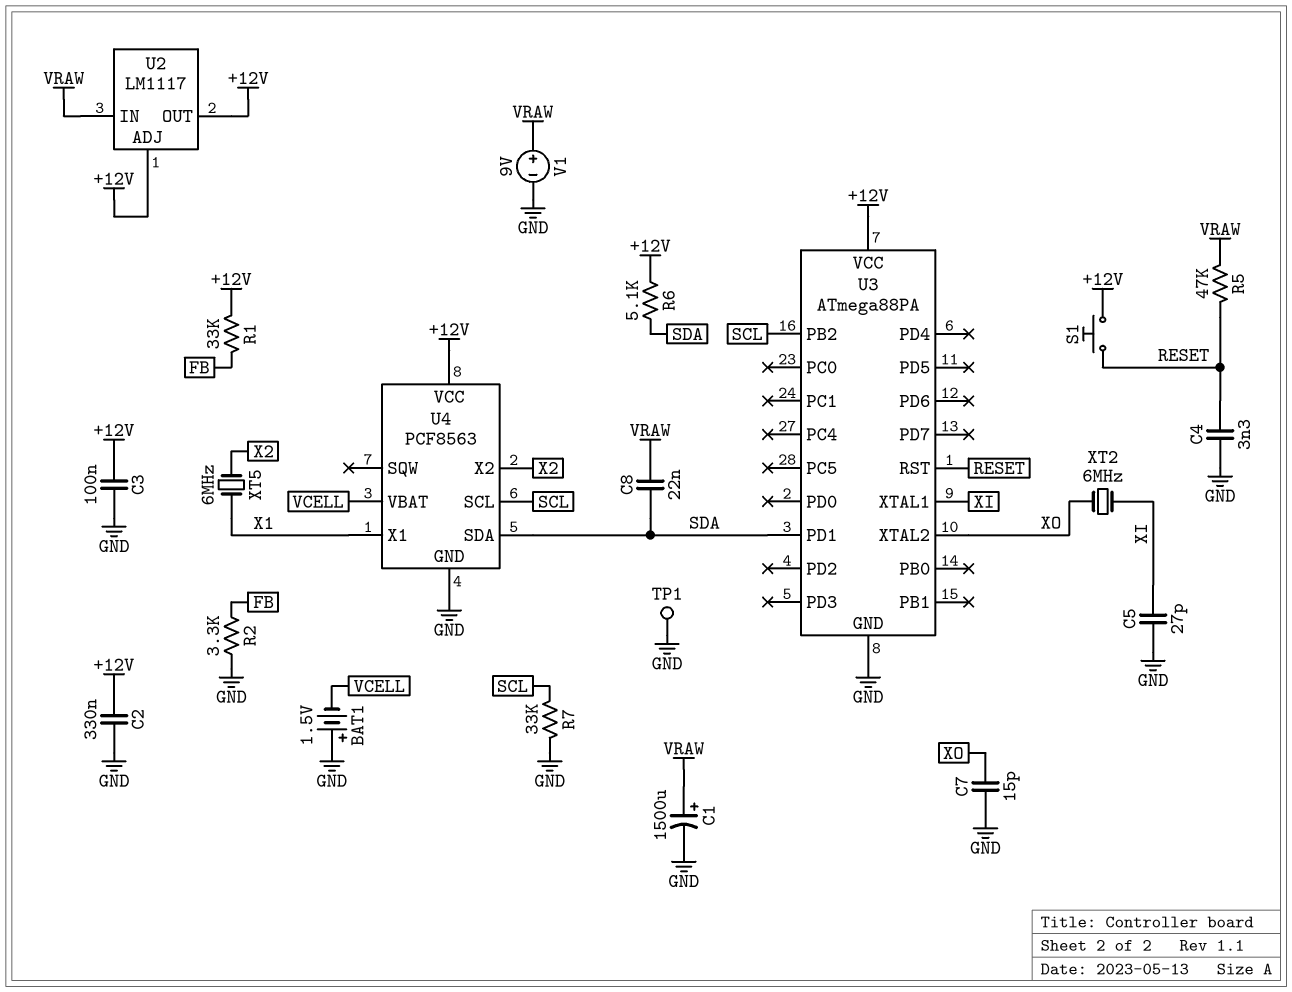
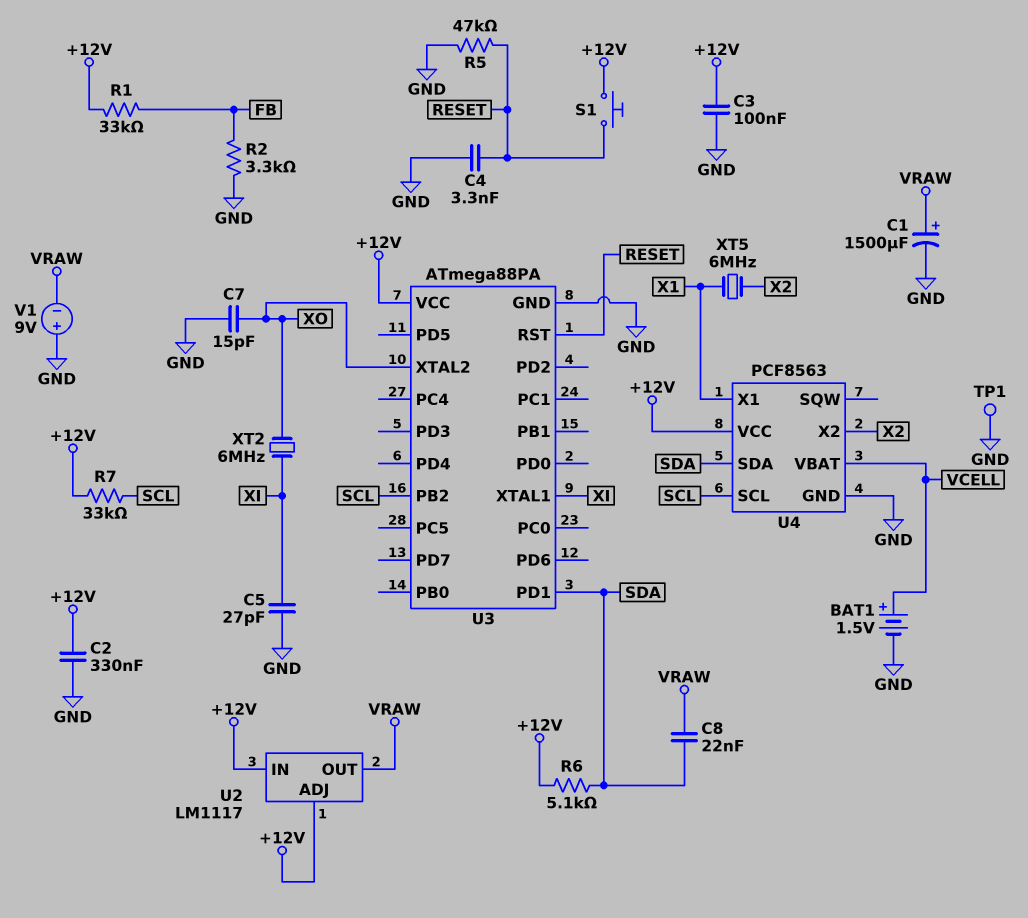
BAT1: 1.5V (plus GND, minus VCELL) -> 1.5V (plus VCELL, minus GND)
R5: 47k (RESET, VRAW) -> 47k (GND, RESET)
R7: 33k (GND, SCL) -> 33k (+12V, SCL)
U2 pin IN: VRAW -> +12V
U2 pin OUT: +12V -> VRAW
V1: 9V (plus VRAW, minus GND) -> 9V (plus GND, minus VRAW)

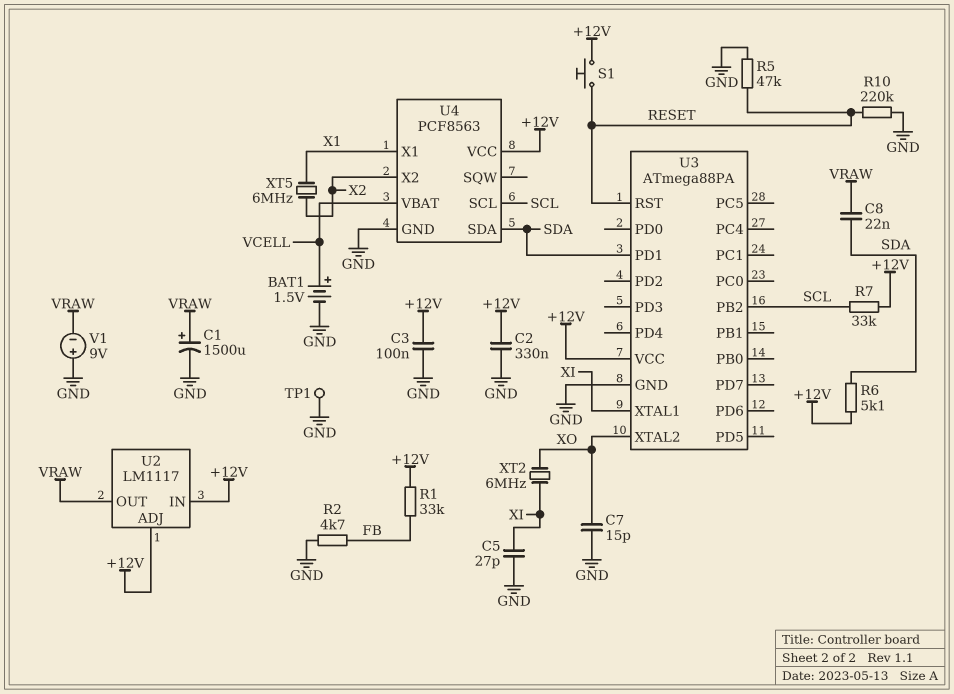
C4: 3.3nF (GND, RESET) -> none
R2: 3.3k (FB, GND) -> 4.7k (FB, GND)
R10: none -> 220k (GND, RESET)

